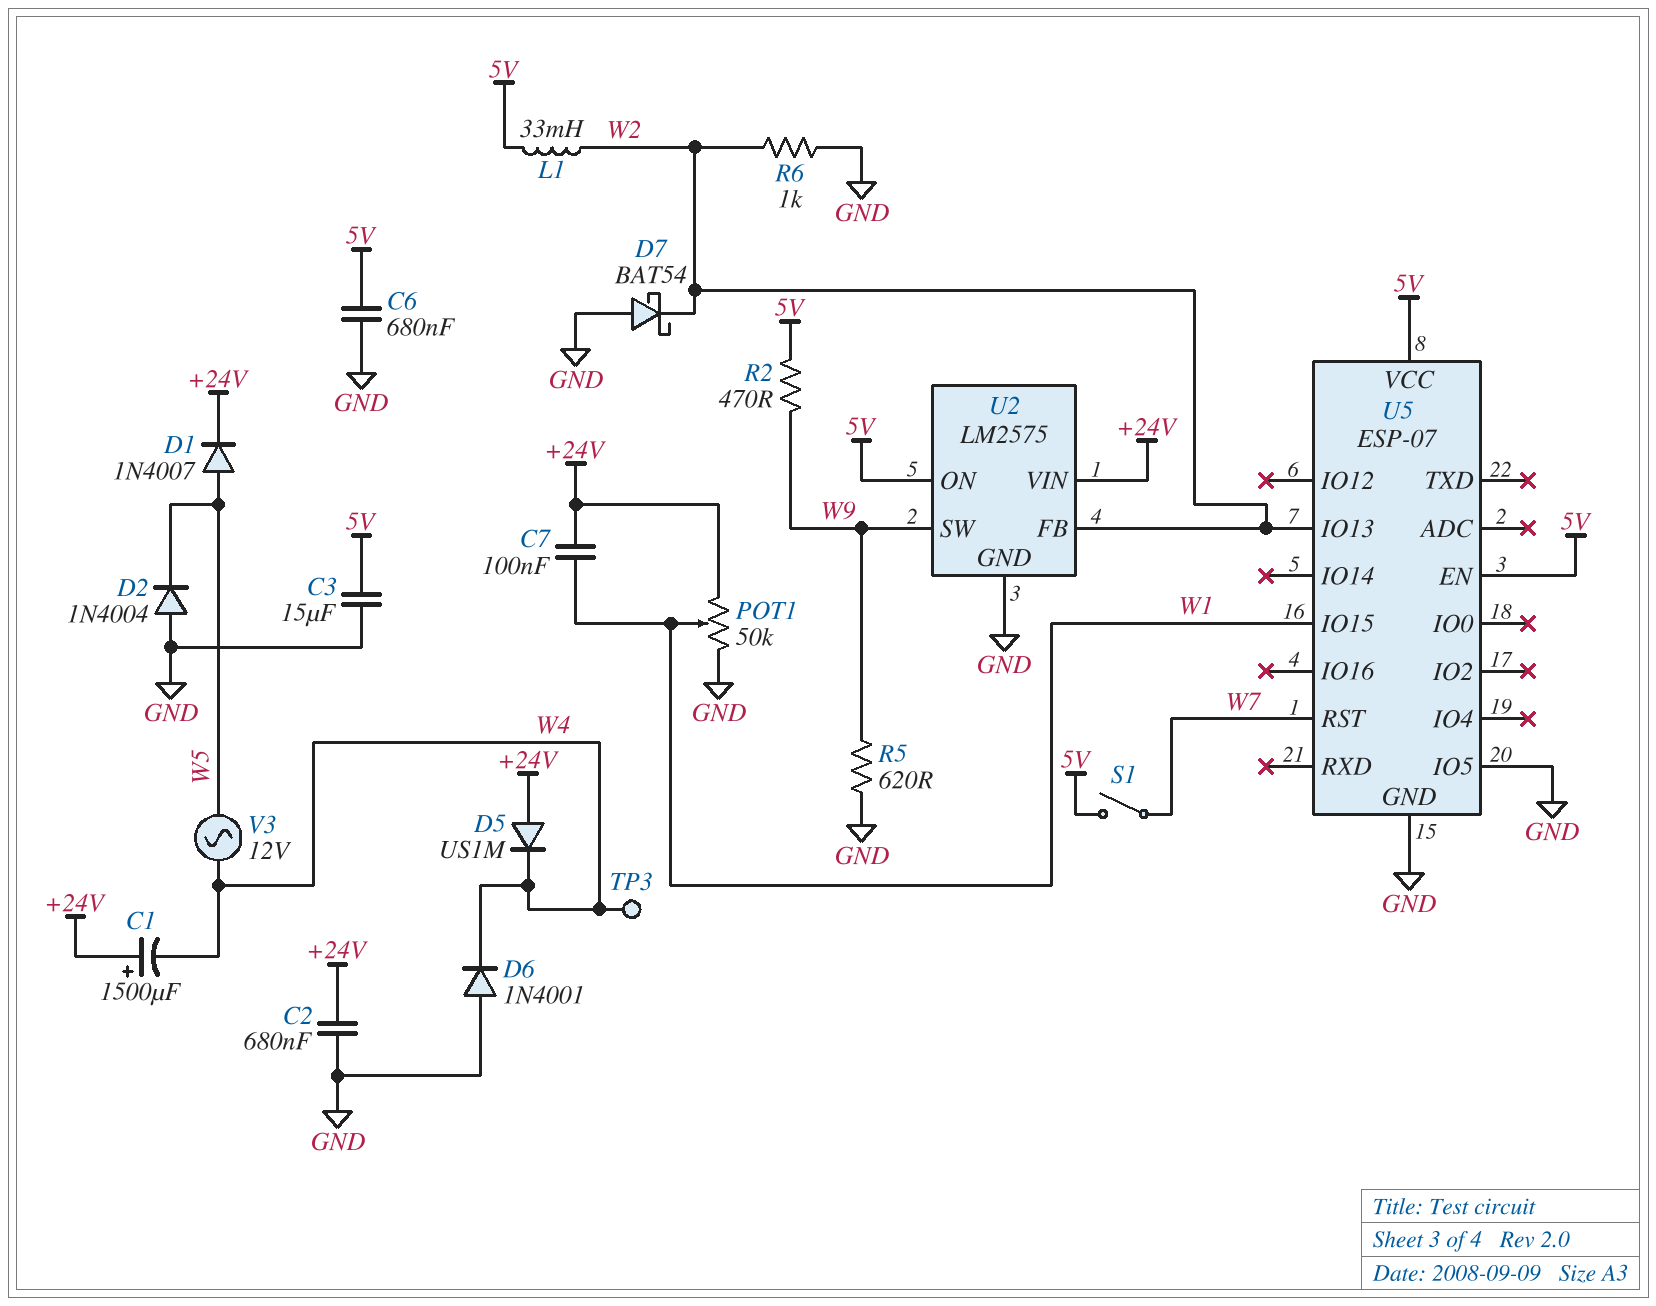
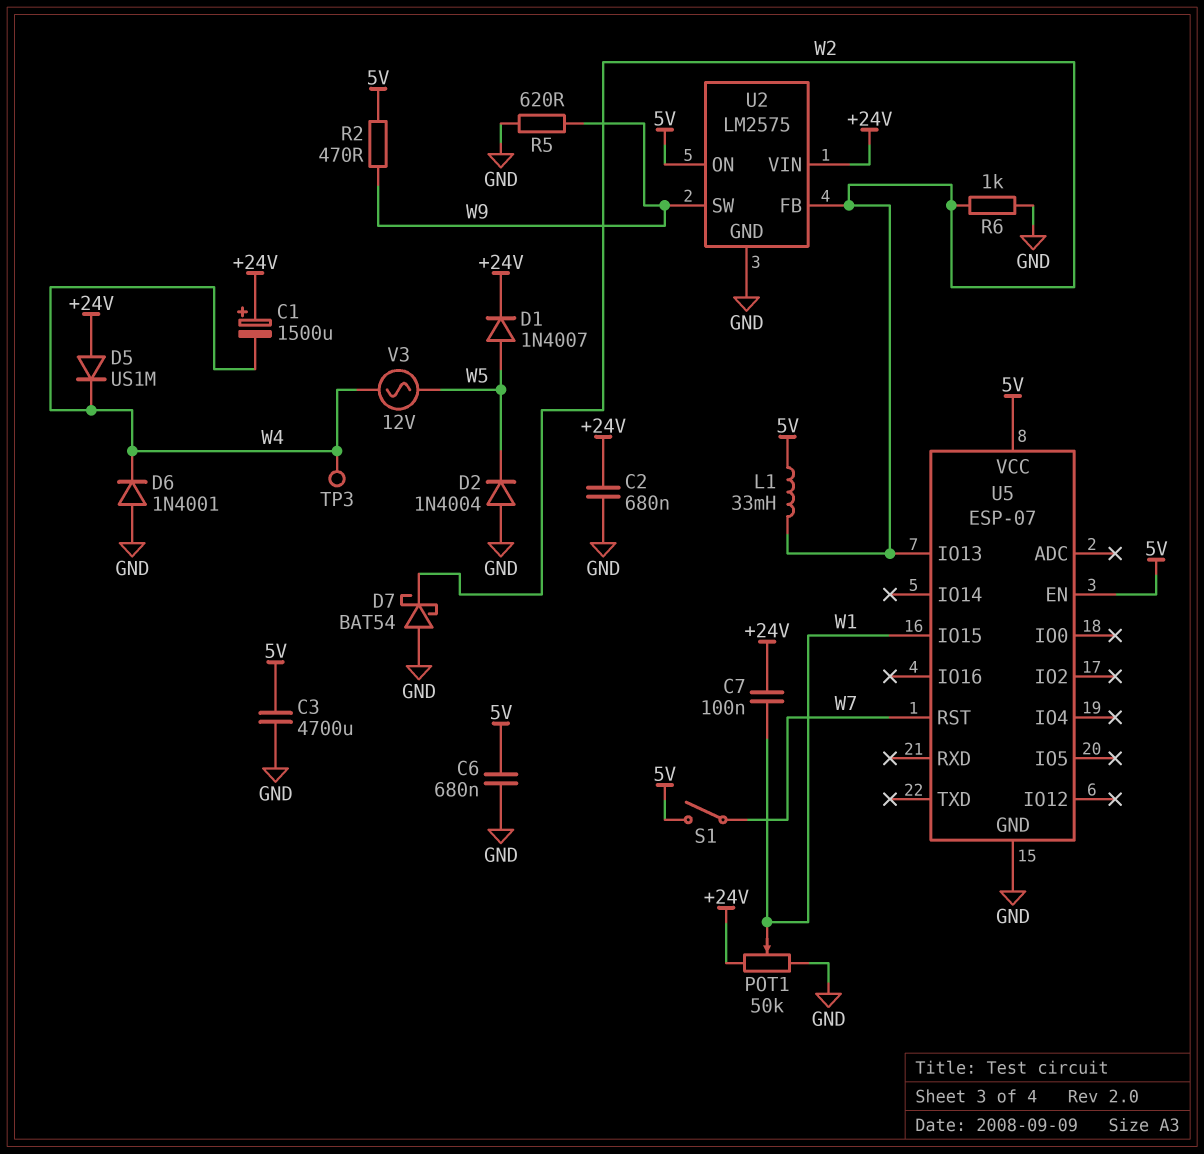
C3: 15uF (5V, GND) -> 4700uF (5V, GND)
U5 pin IO5: GND -> none

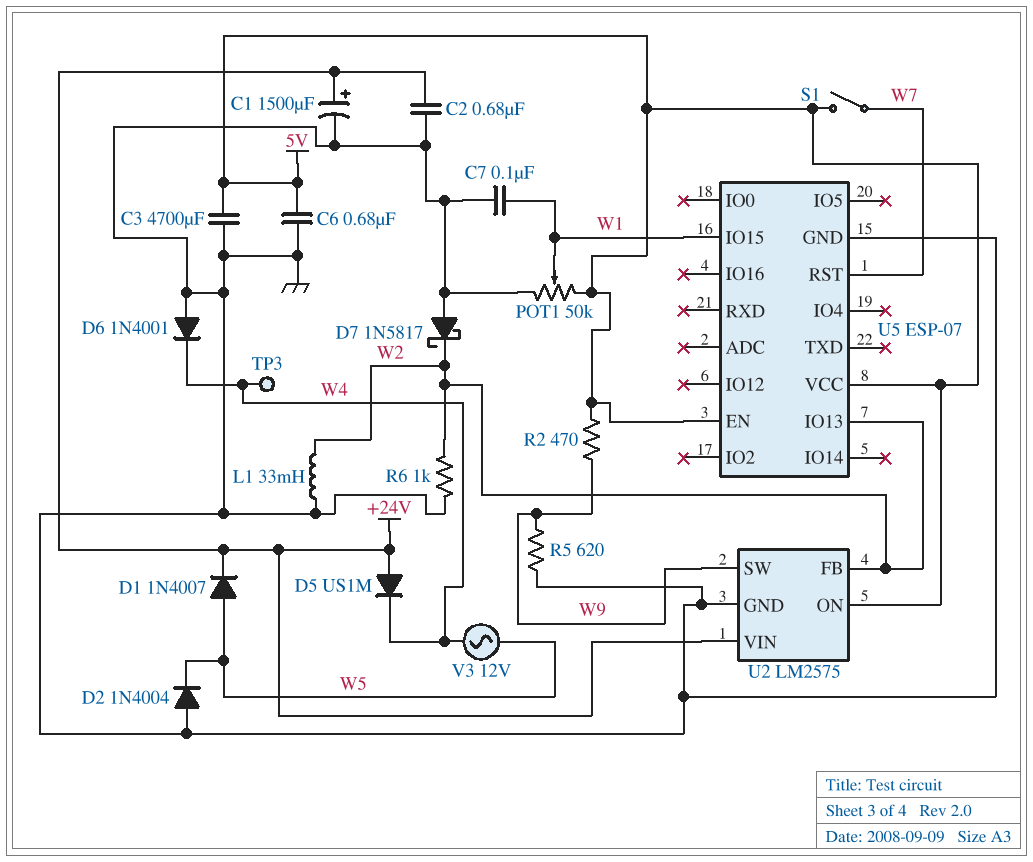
C1: 1500uF (plus +24V, minus W4) -> 1500uF (plus +24V, minus GND)
C7: 100nF (+24V, W1) -> 100nF (GND, W1)
D7: schottky BAT54 (A GND, K W2) -> schottky 1N5817 (A GND, K W2)
L1: 33mH (5V, W2) -> 33mH (GND, W2)
POT1: 50k (+24V, GND, wiper W1) -> 50k (5V, GND, wiper W1)

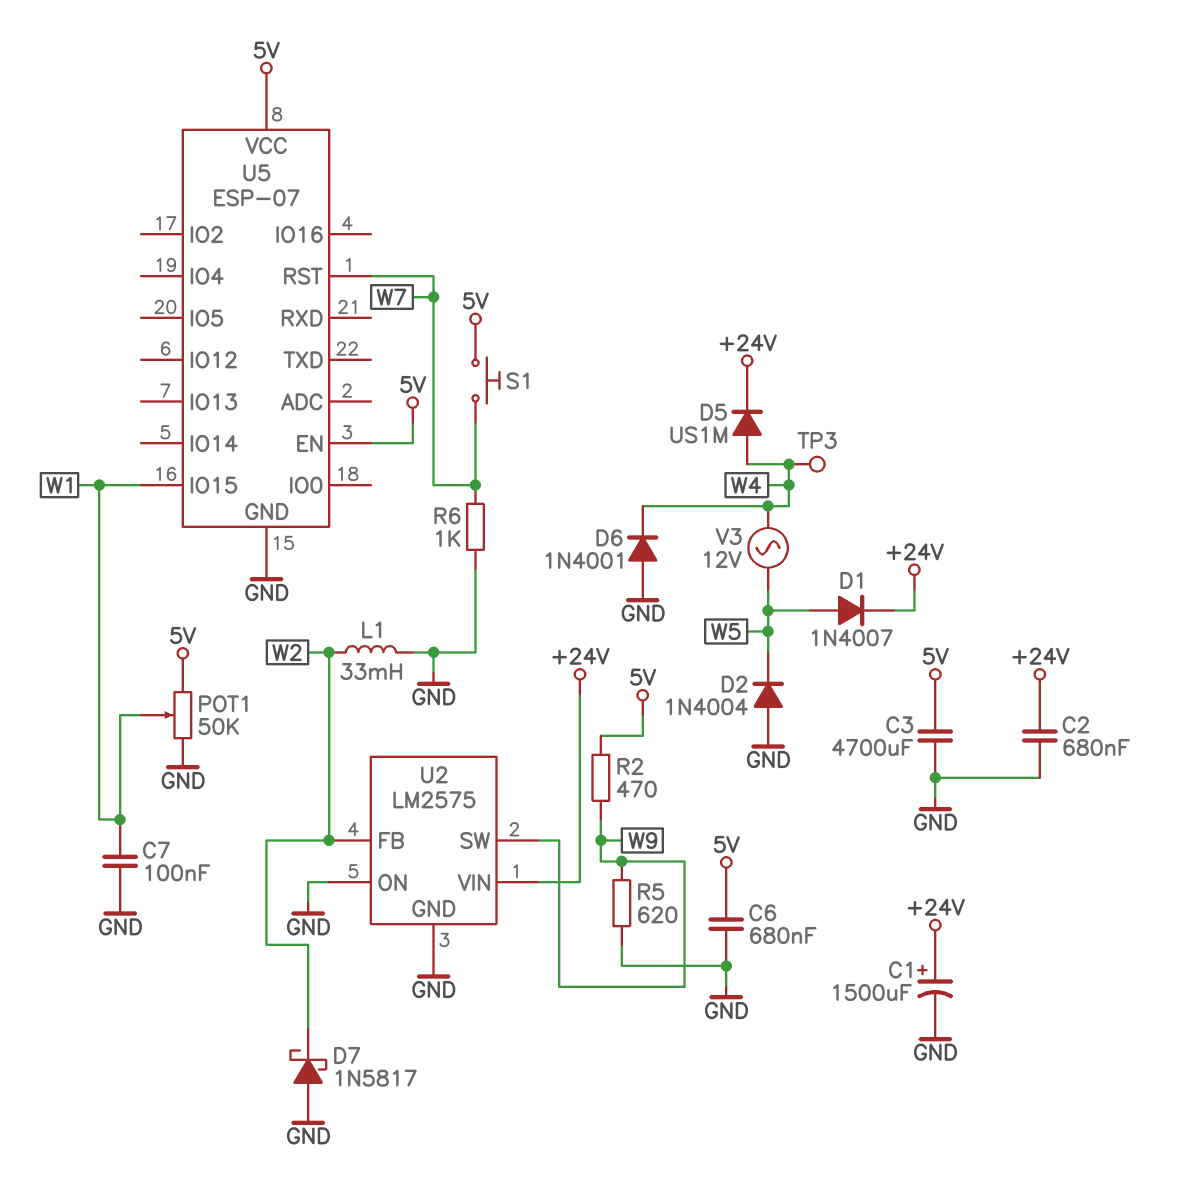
D5: diode US1M (A +24V, K W4) -> diode US1M (A W4, K +24V)
R6: 1k (GND, W2) -> 1k (GND, W7)
S1: switch (5V, W7) -> button (5V, W7)
U2 pin ON: 5V -> GND
U5 pin IO13: W2 -> none

